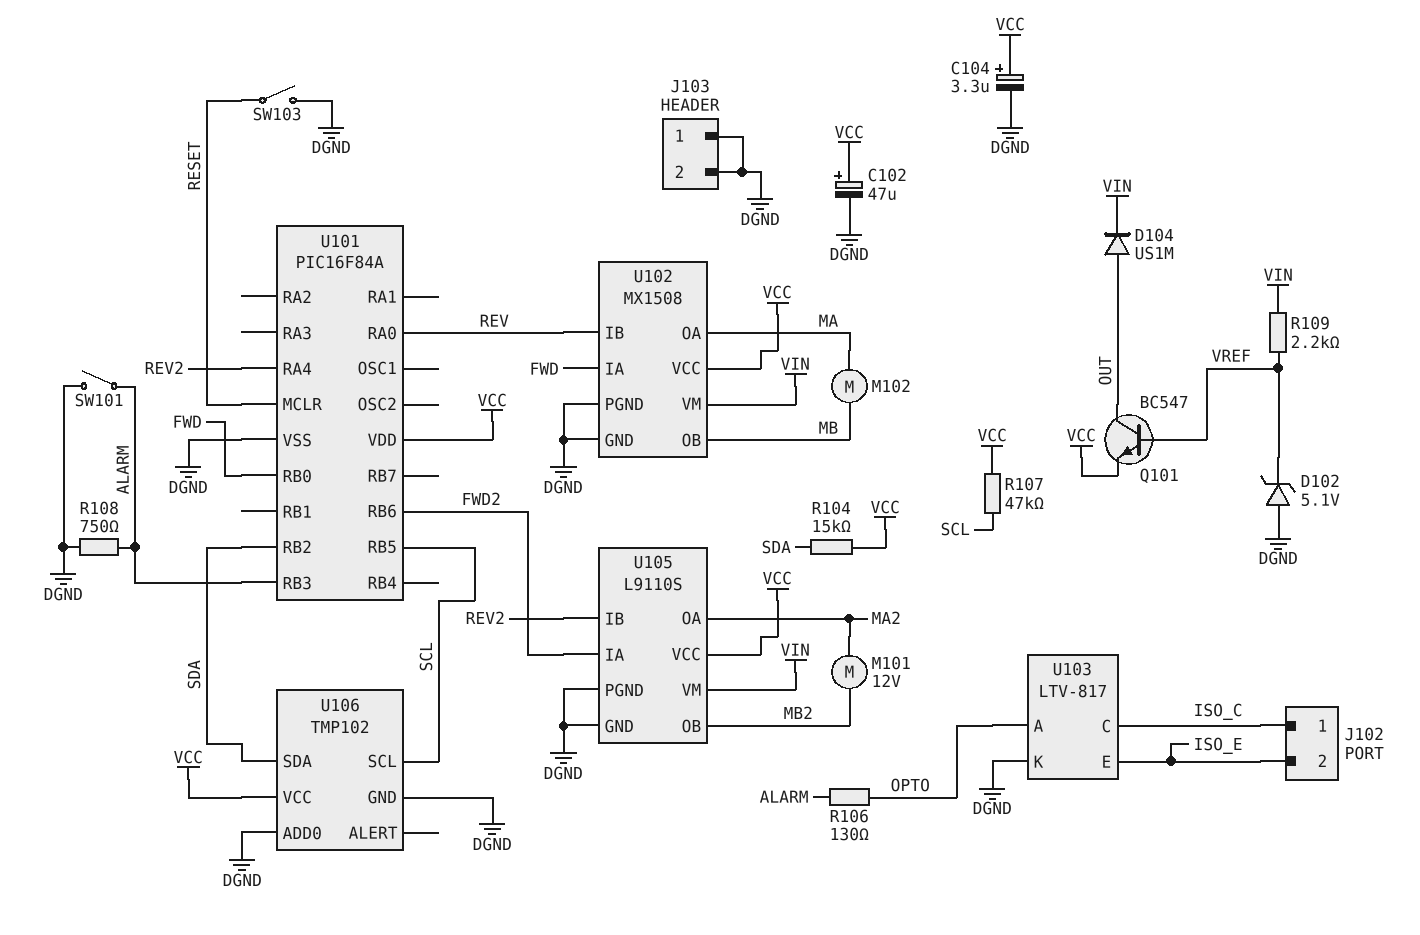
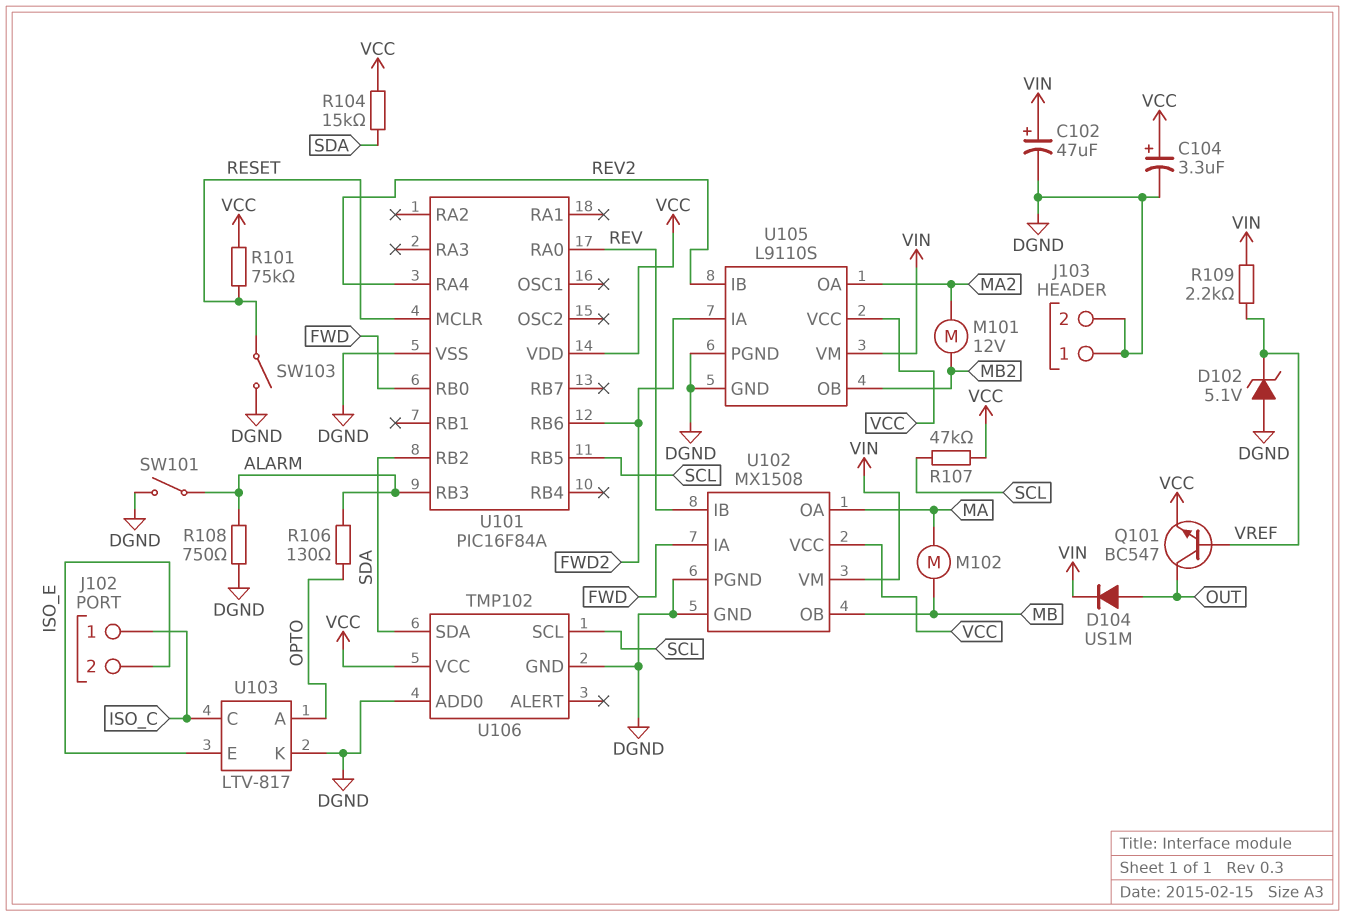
C102: 47uF (plus VCC, minus DGND) -> 47uF (plus VIN, minus DGND)
R101: none -> 75k (RESET, VCC)

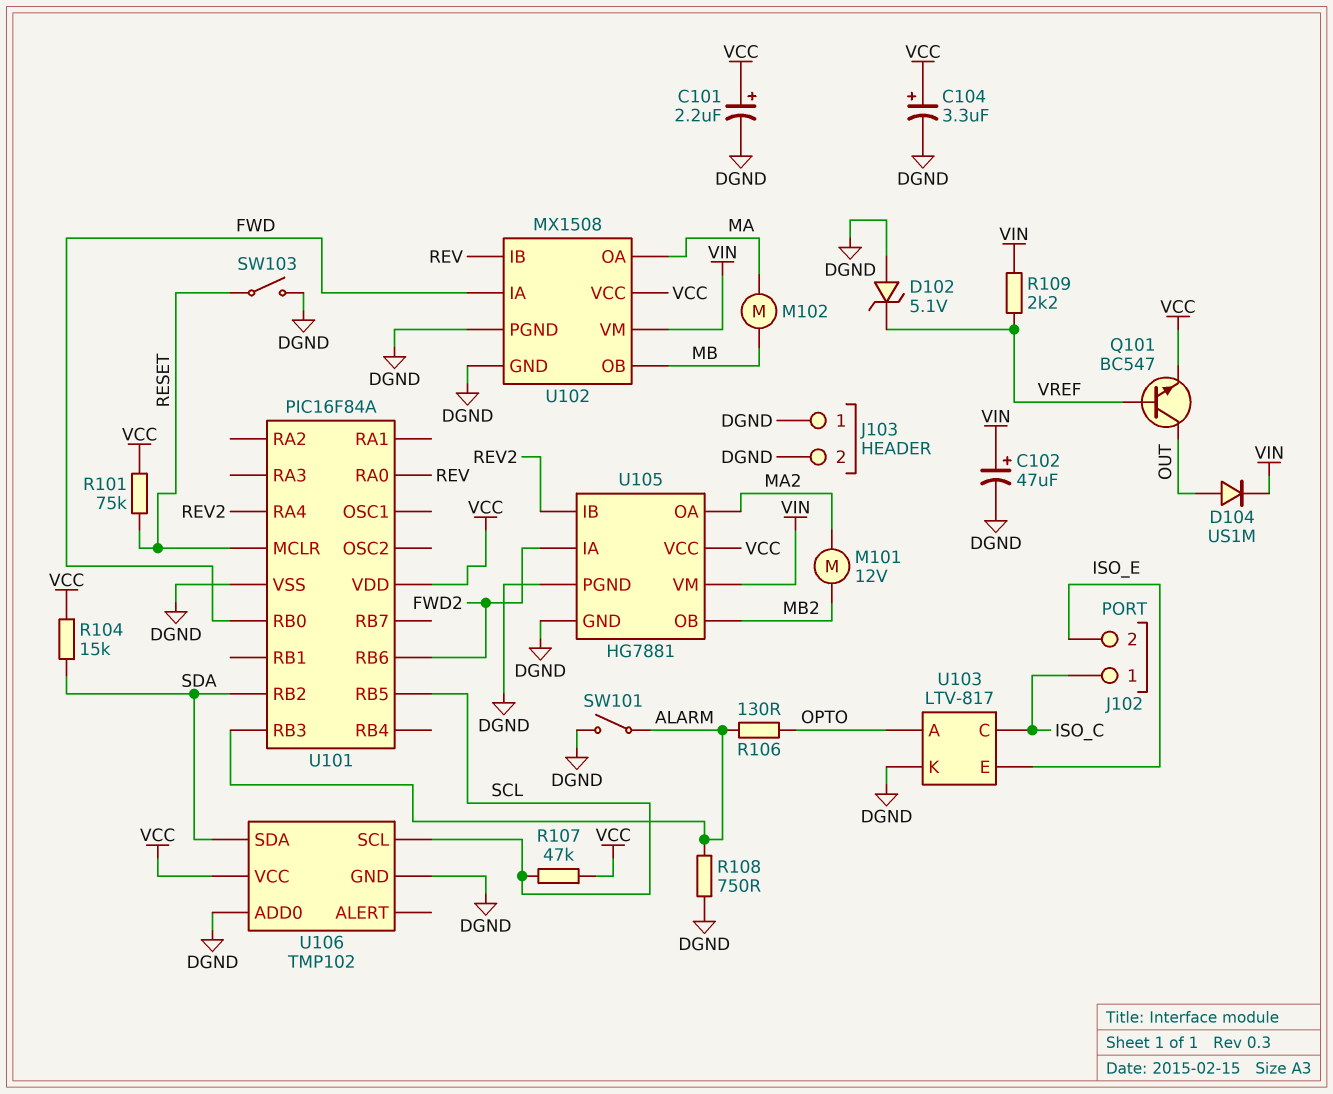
C101: none -> 2.2uF (plus VCC, minus DGND)
U105: L9110S -> HG7881

